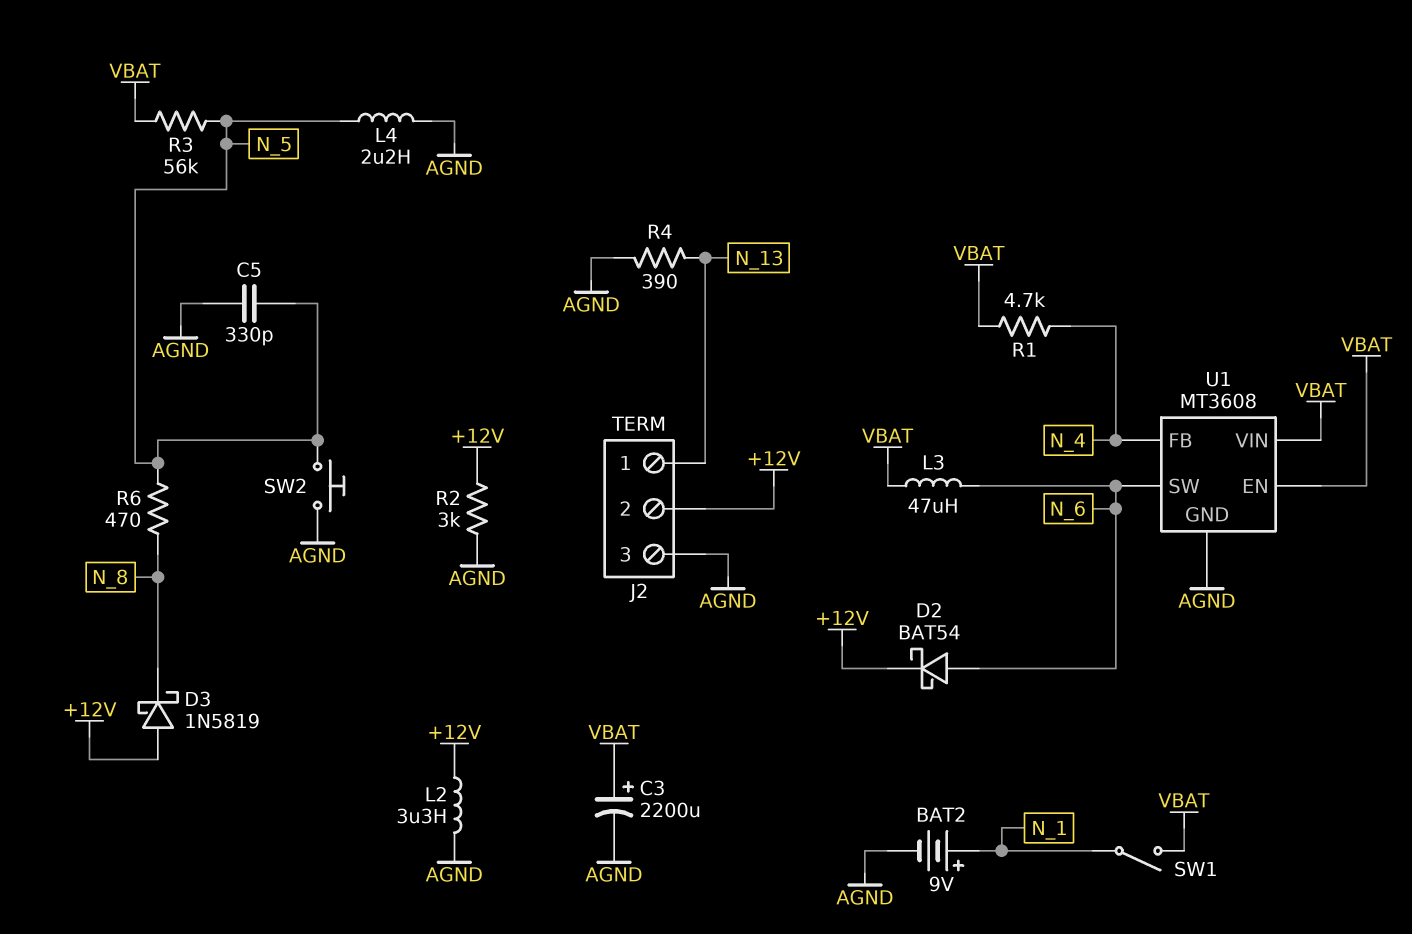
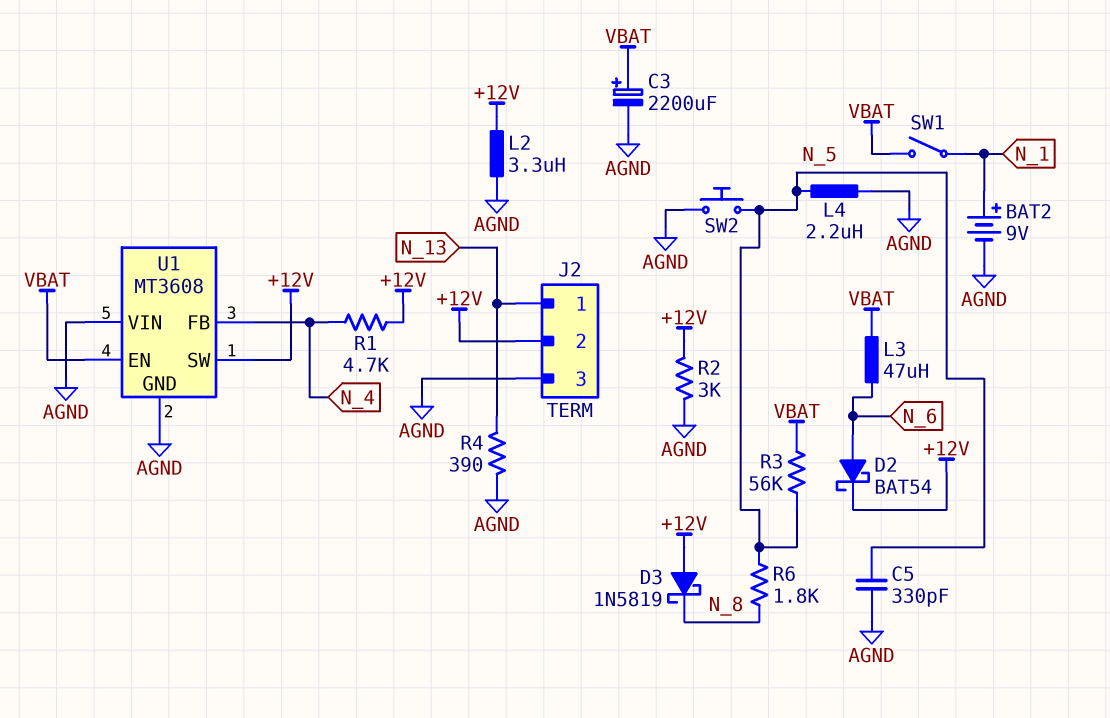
R1: 4.7k (N_4, VBAT) -> 4.7k (+12V, N_4)
R6: 470 (N_5, N_8) -> 1.8k (N_5, N_8)
U1 pin SW: N_6 -> +12V
U1 pin VIN: VBAT -> AGND

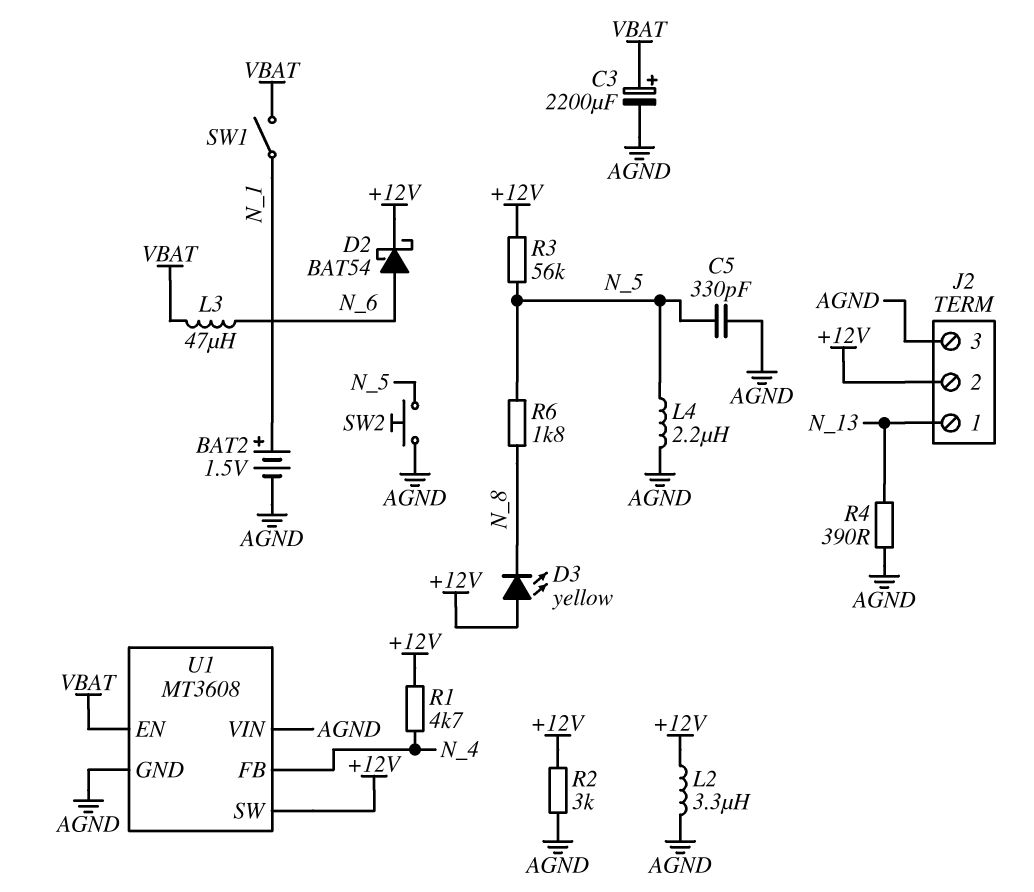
BAT2: 9V (plus N_1, minus AGND) -> 1.5V (plus N_1, minus AGND)
D3: schottky 1N5819 (A +12V, K N_8) -> LED yellow (A +12V, K N_8)
R3: 56k (N_5, VBAT) -> 56k (+12V, N_5)

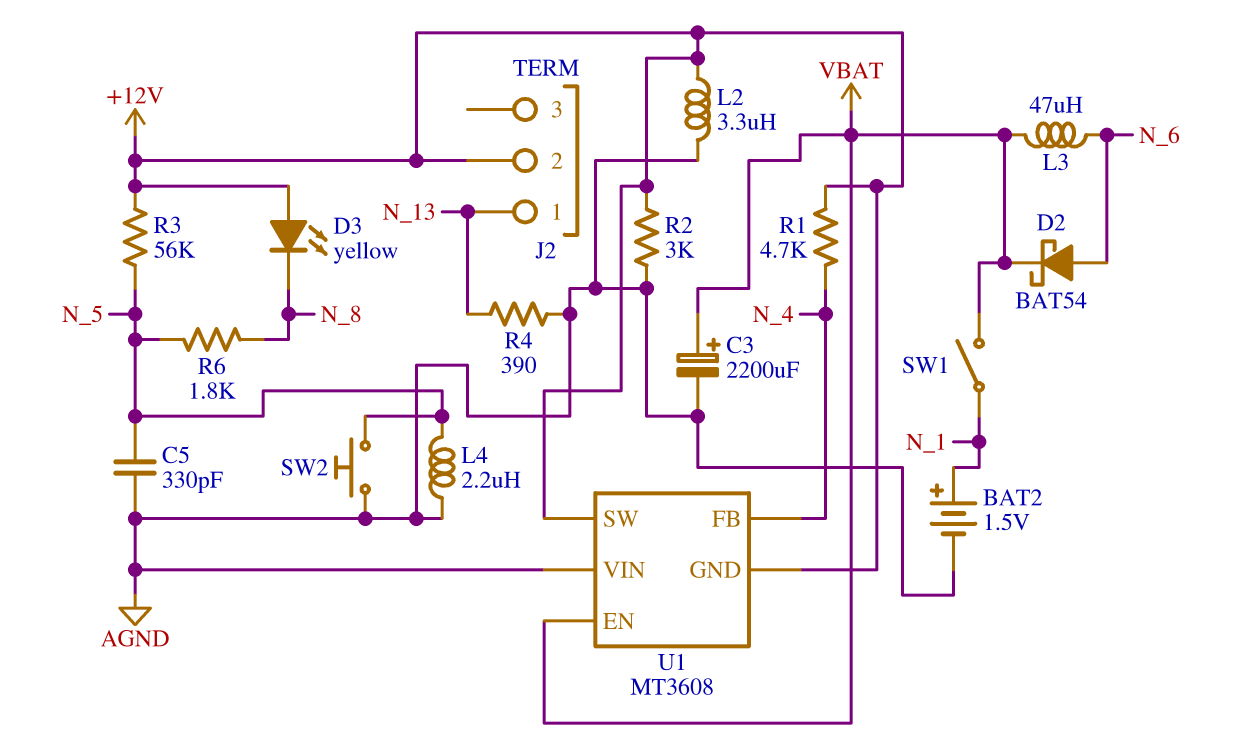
D2: schottky BAT54 (A N_6, K +12V) -> schottky BAT54 (A N_6, K VBAT)
J2 pin 3: AGND -> none
U1 pin GND: AGND -> +12V

